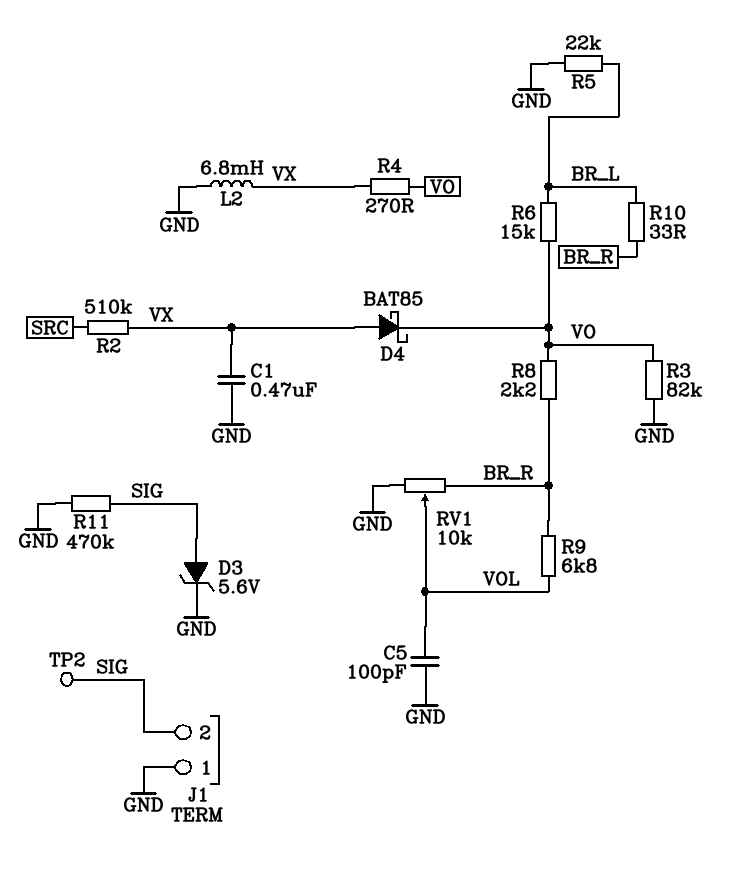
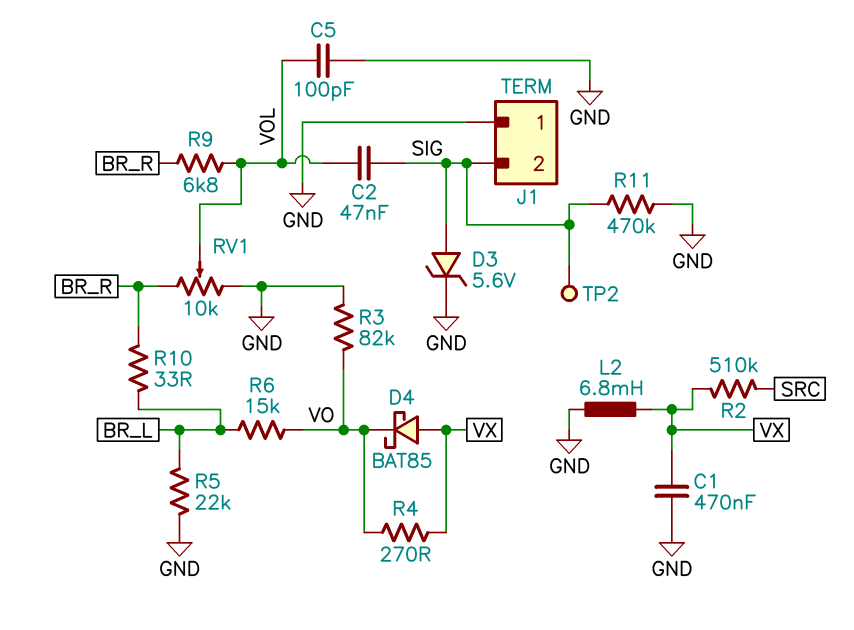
C2: none -> 47nF (SIG, VOL)
R8: 2.2k (BR_R, VO) -> none

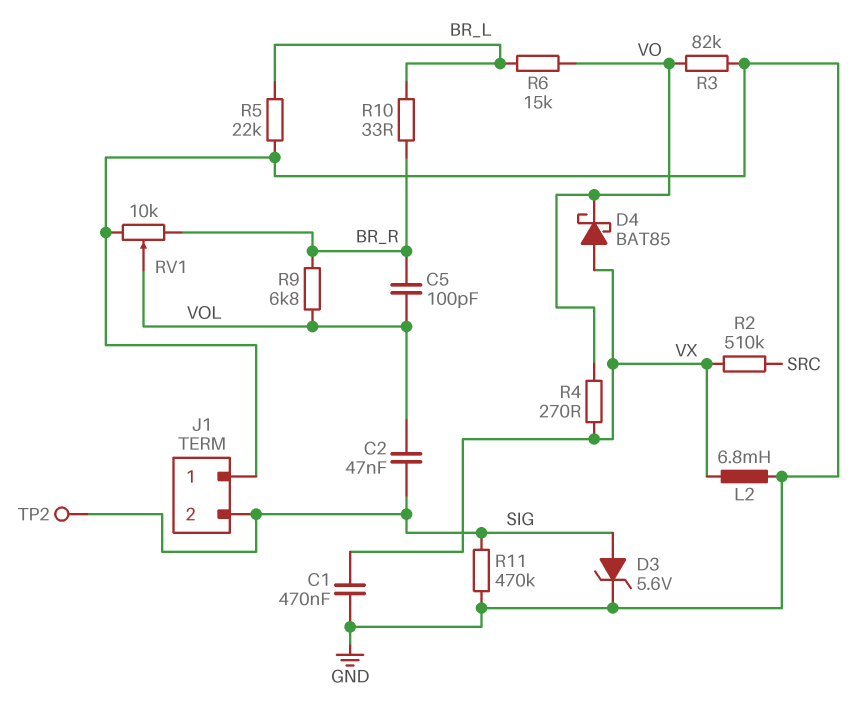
C5: 100pF (GND, VOL) -> 100pF (BR_R, VOL)

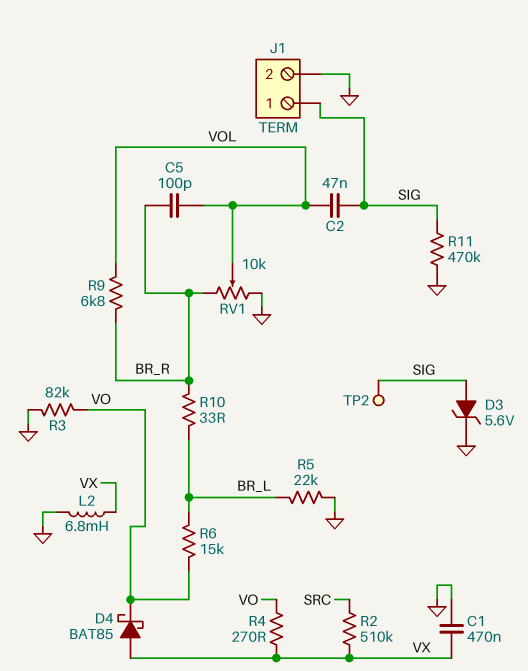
J1 pin 1: GND -> SIG
J1 pin 2: SIG -> GND

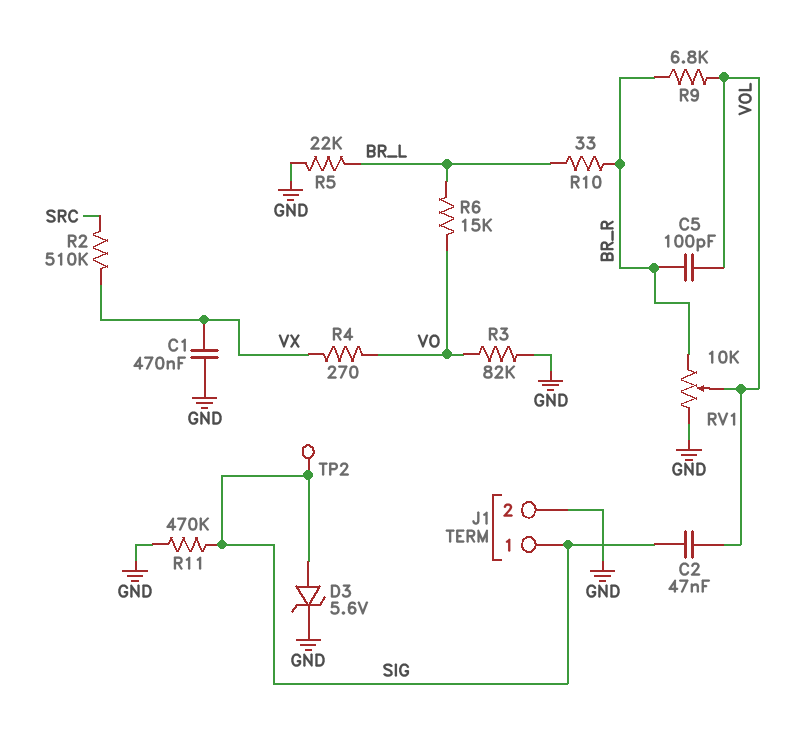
D4: schottky BAT85 (A VX, K VO) -> none
L2: 6.8mH (GND, VX) -> none

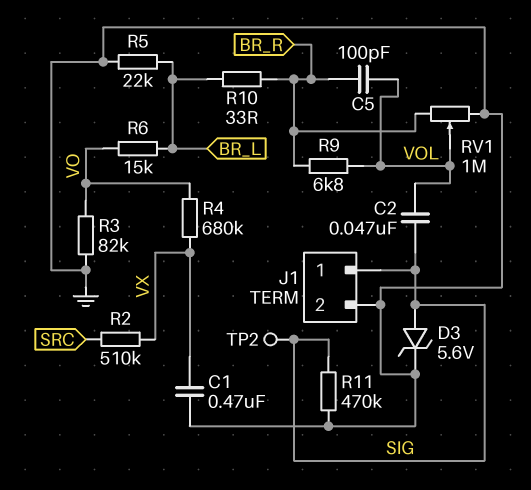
R4: 270 (VO, VX) -> 680k (VO, VX)
RV1: 10k (BR_R, GND, wiper VOL) -> 1M (BR_R, GND, wiper VOL)

